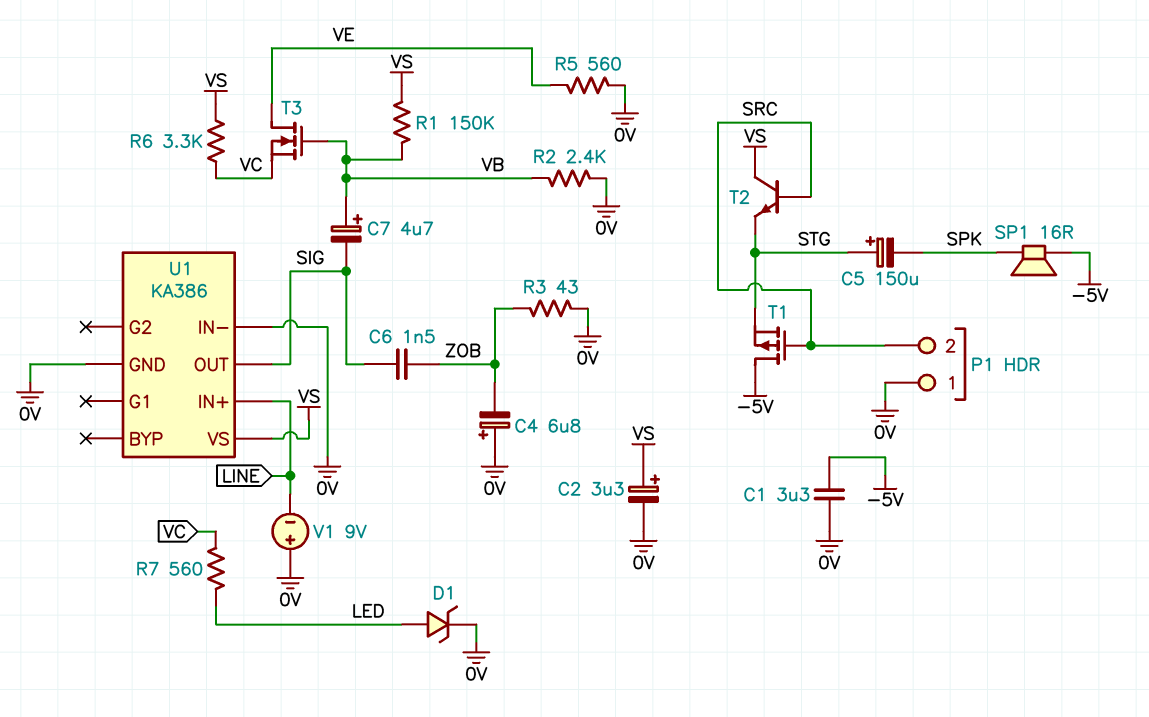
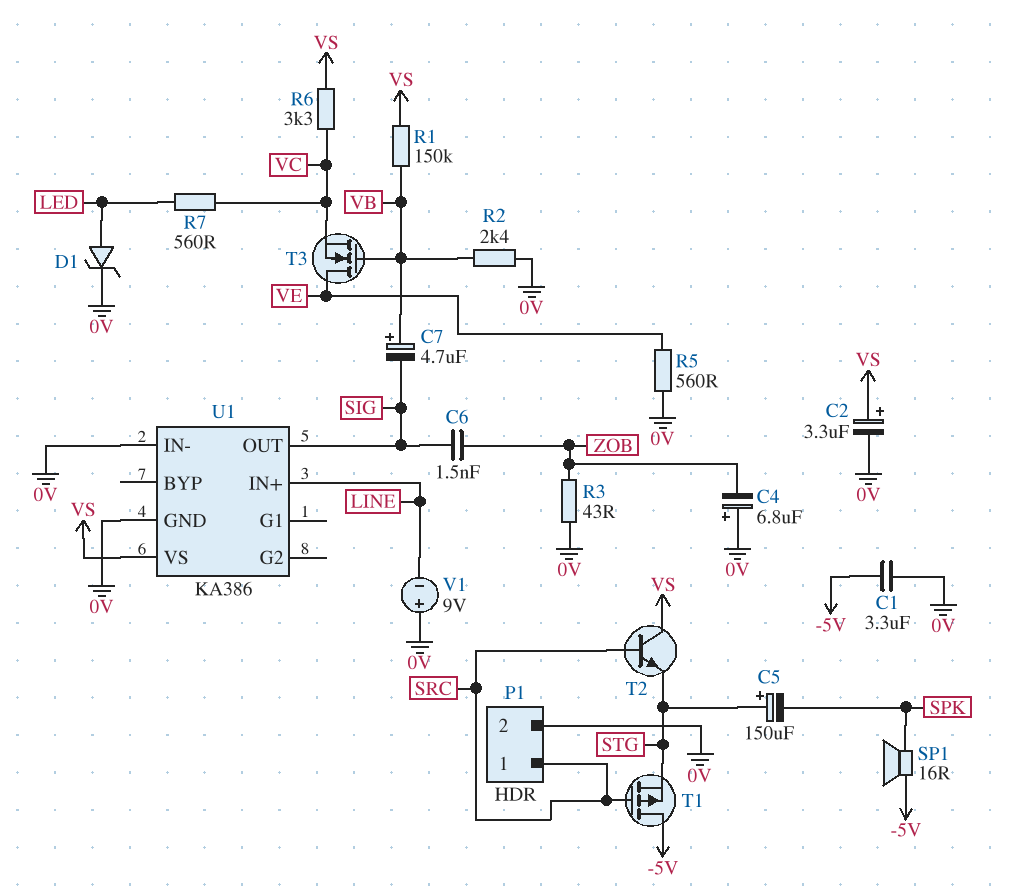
P1 pin 1: 0V -> SRC
P1 pin 2: SRC -> 0V

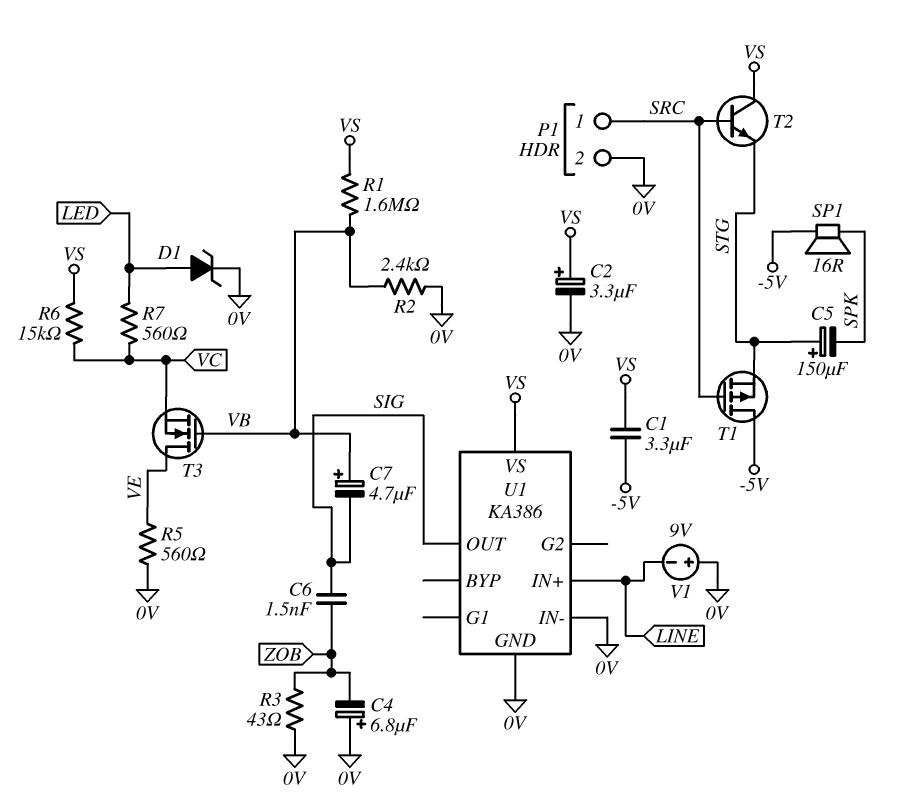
C1: 3.3uF (-5V, 0V) -> 3.3uF (-5V, VS)
R1: 150k (VB, VS) -> 1.6M (VB, VS)
R6: 3.3k (VC, VS) -> 15k (VC, VS)

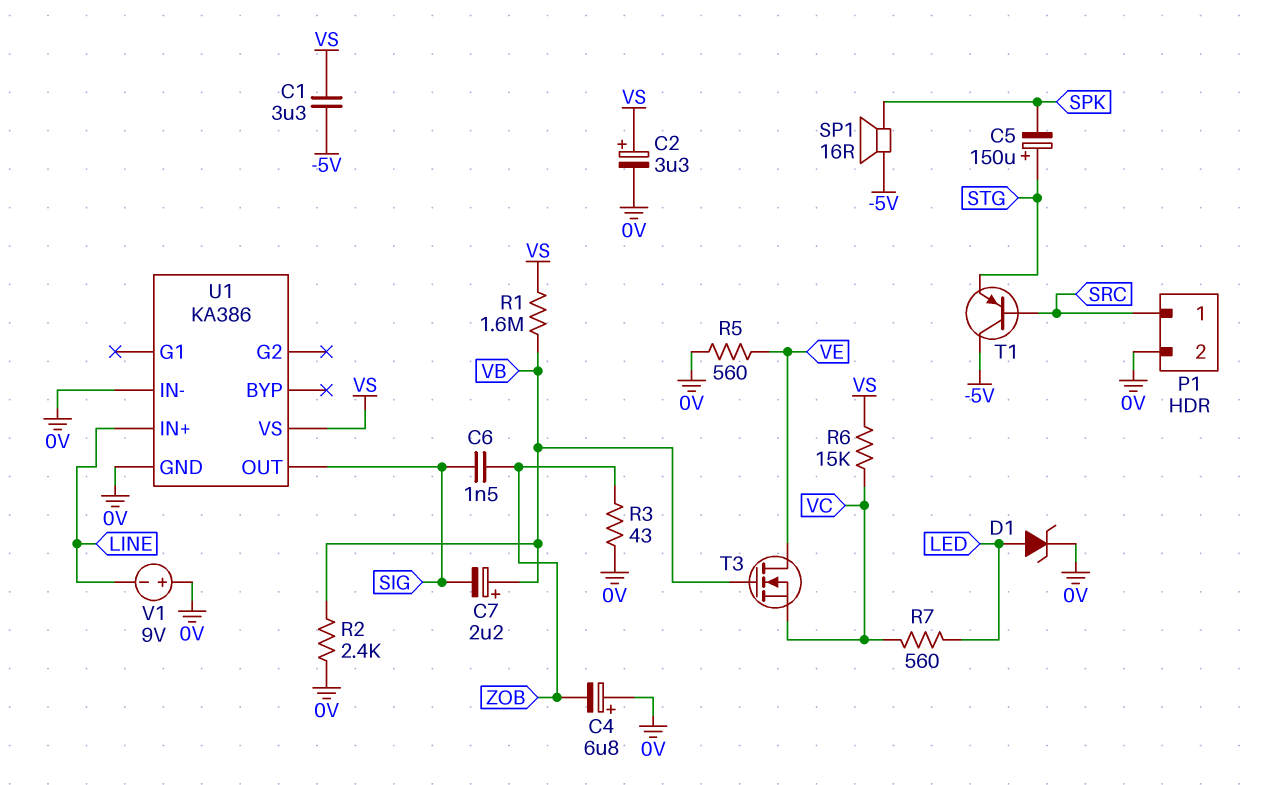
C7: 4.7uF (plus VB, minus SIG) -> 2.2uF (plus VB, minus SIG)
T1: PMOS (G SRC, D -5V, S STG) -> PNP (B SRC, C -5V, E STG)
T2: NPN (B SRC, C VS, E STG) -> none

